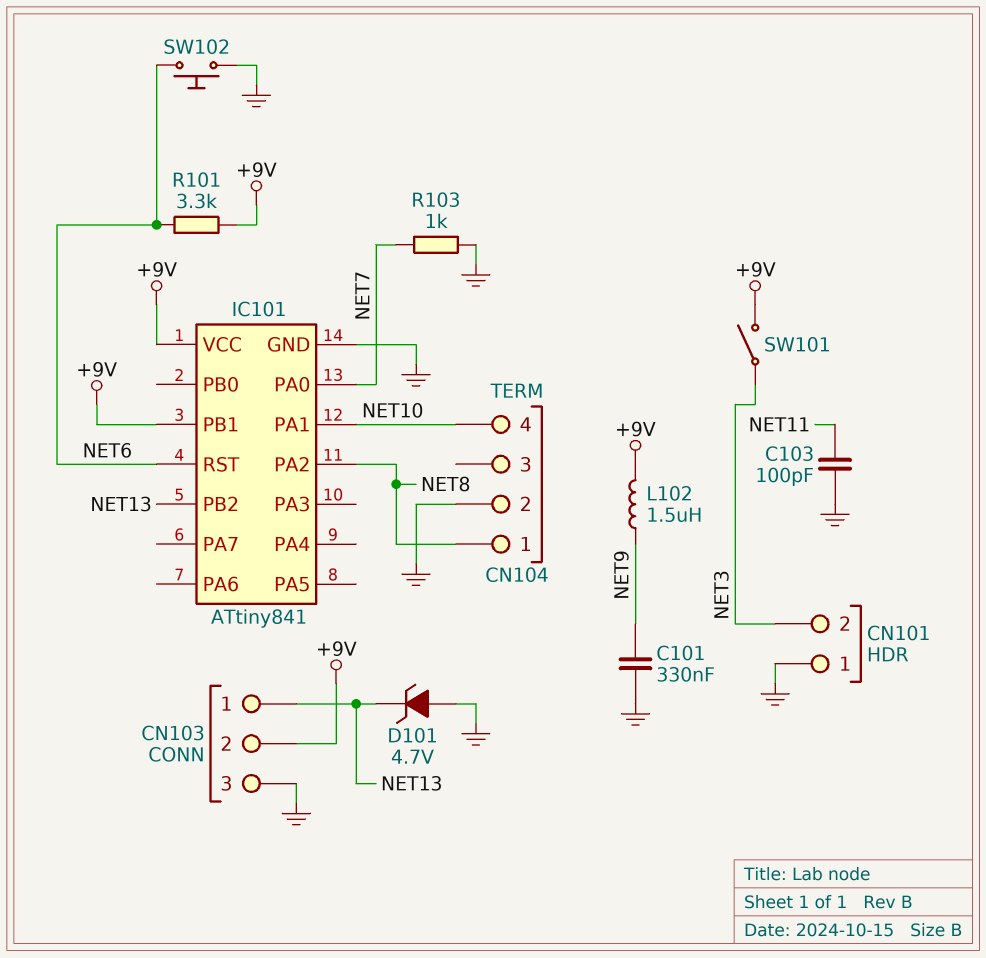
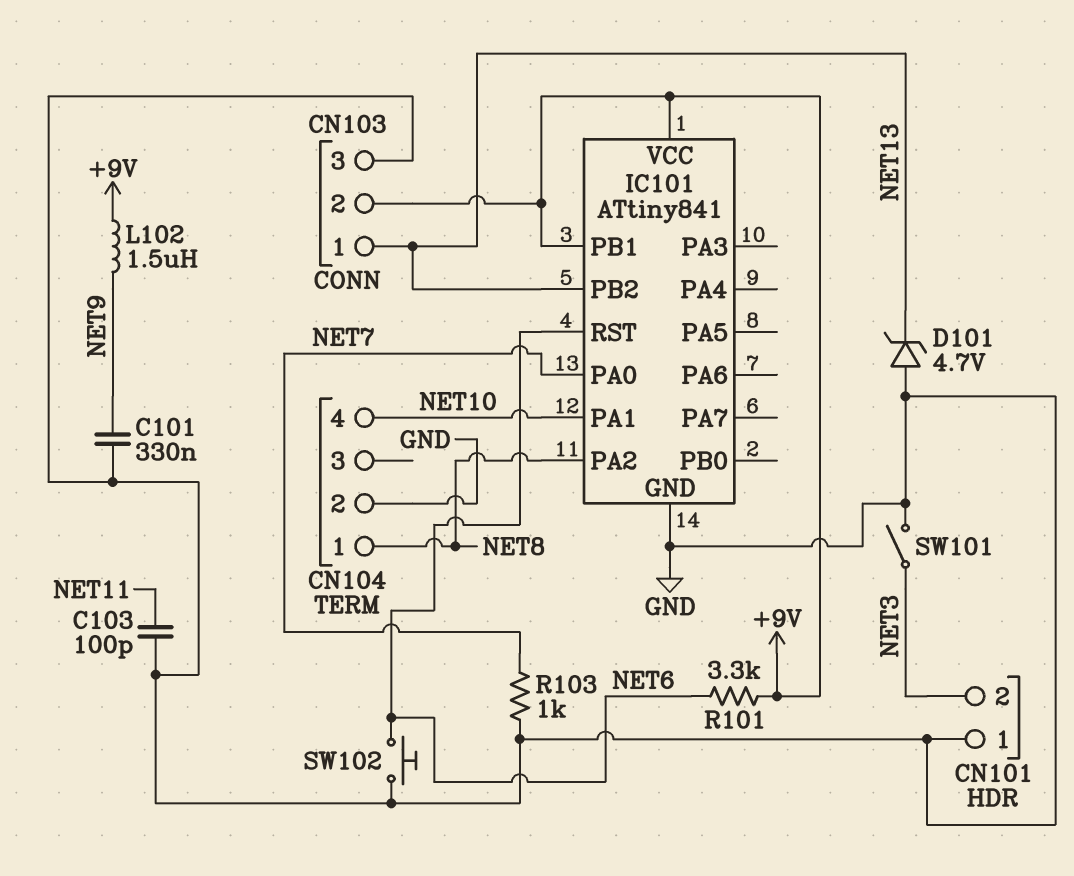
SW101: switch (+9V, NET3) -> switch (GND, NET3)

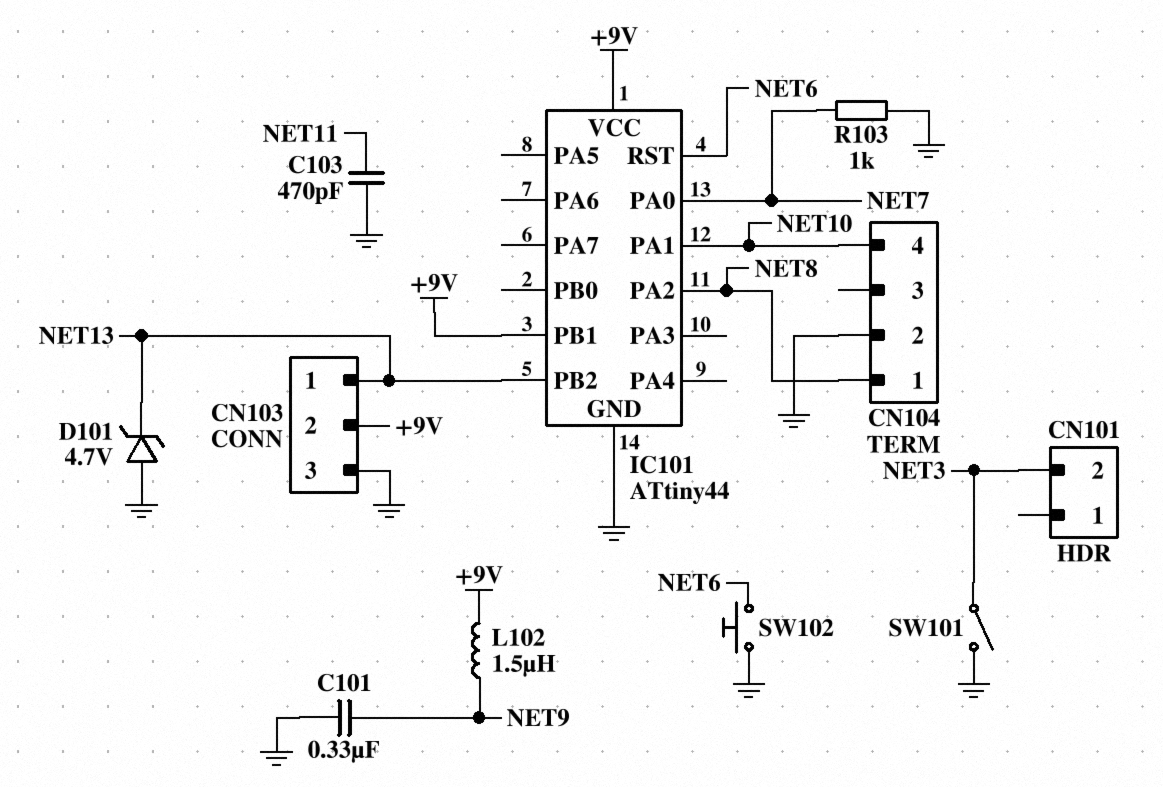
C103: 100pF (GND, NET11) -> 470pF (GND, NET11)
CN101 pin 1: GND -> none
IC101: ATtiny841 -> ATtiny44
R101: 3.3k (+9V, NET6) -> none

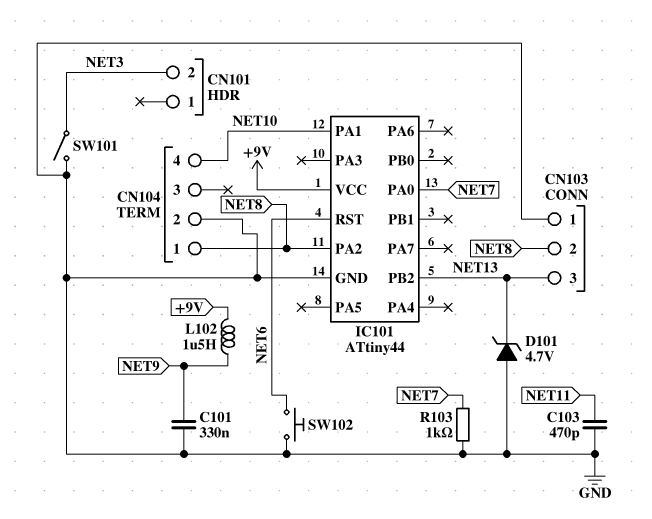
CN103 pin 1: NET13 -> GND
CN103 pin 2: +9V -> NET8
CN103 pin 3: GND -> NET13
IC101 pin PB1: +9V -> none

